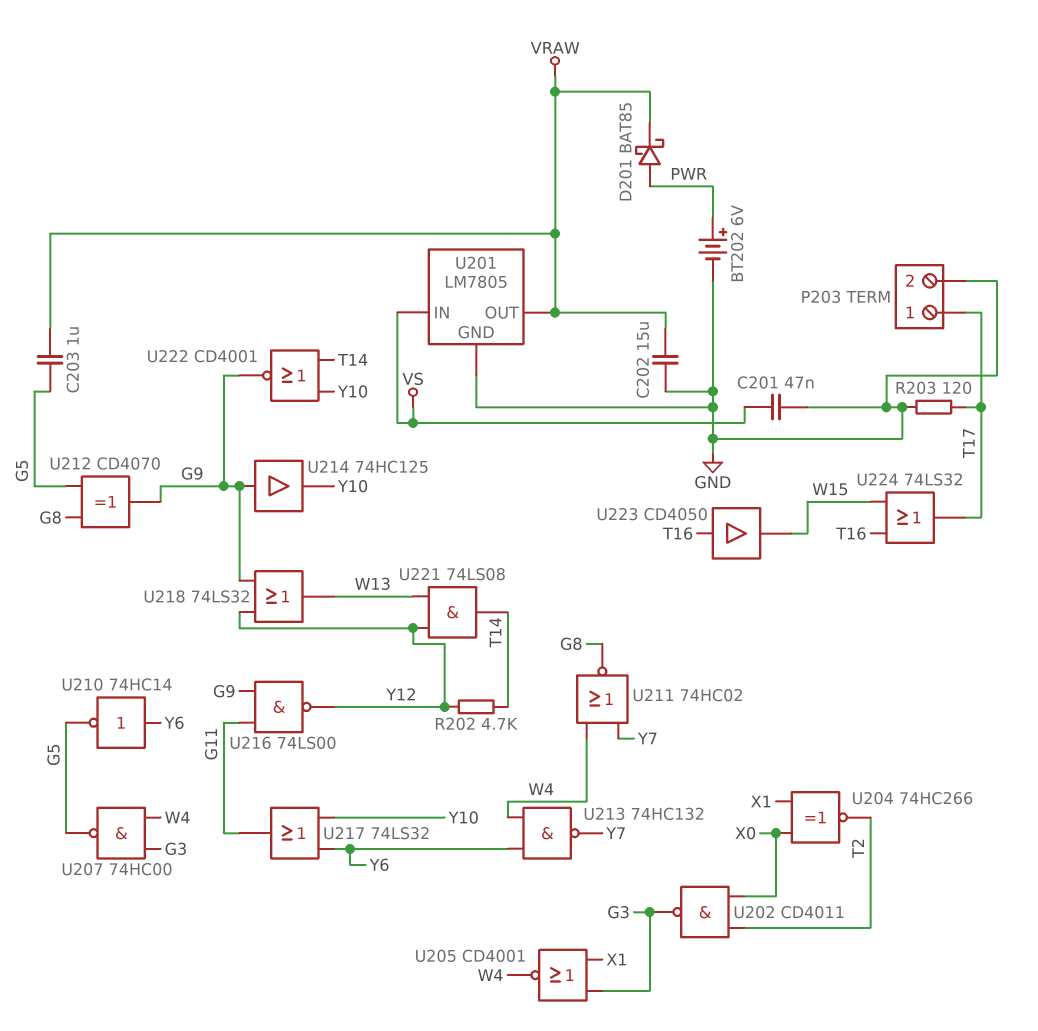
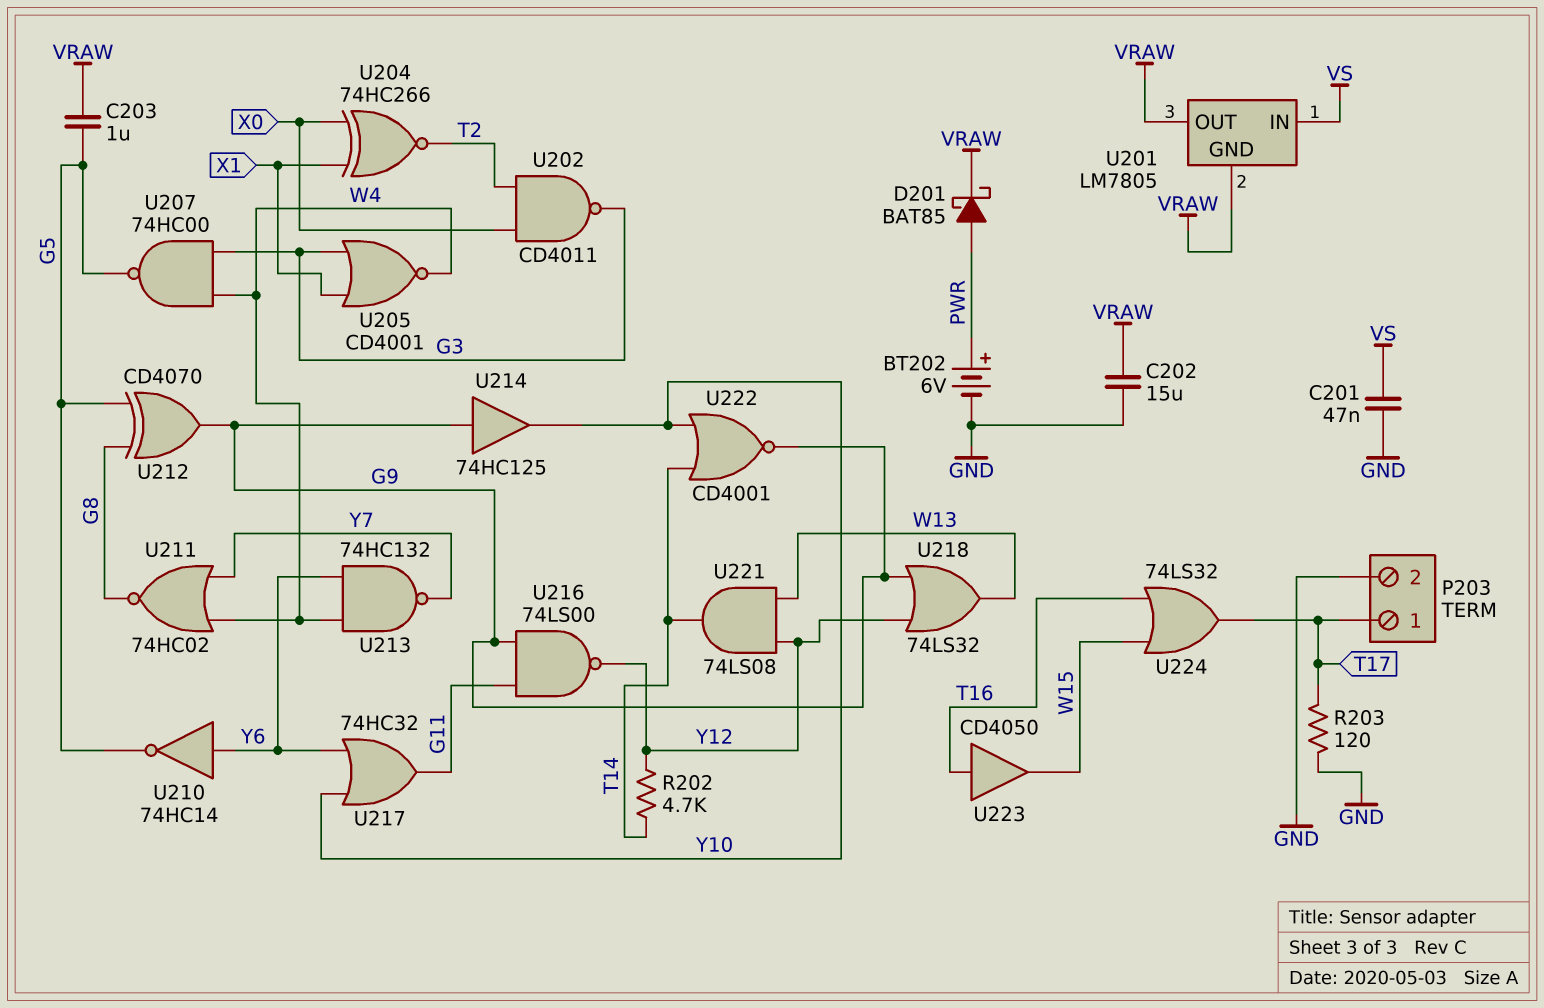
U201 pin GND: GND -> VRAW
U217: OR 74LS32 (in Y6, in Y10, out G11) -> OR 74HC32 (in Y6, in Y10, out G11)

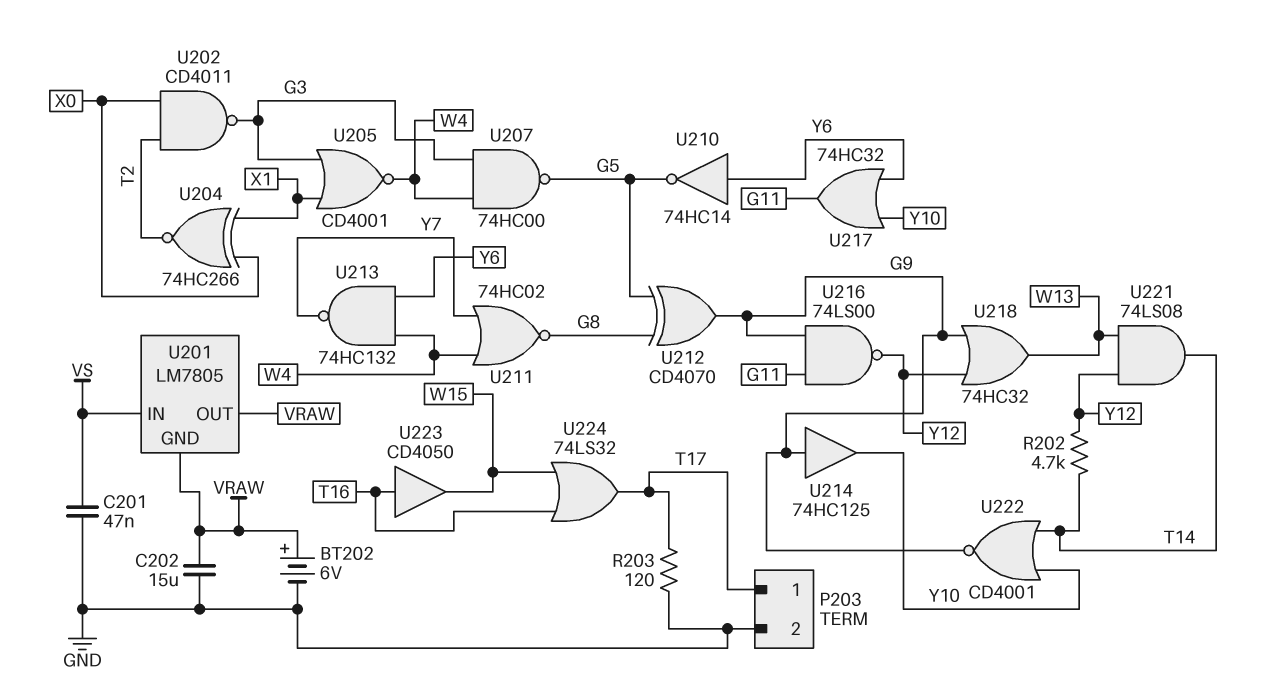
BT202: 6V (plus PWR, minus GND) -> 6V (plus VRAW, minus GND)
C203: 1uF (G5, VRAW) -> none
D201: schottky BAT85 (A PWR, K VRAW) -> none
U218: OR 74LS32 (in G9, in Y12, out W13) -> OR 74HC32 (in G9, in Y12, out W13)

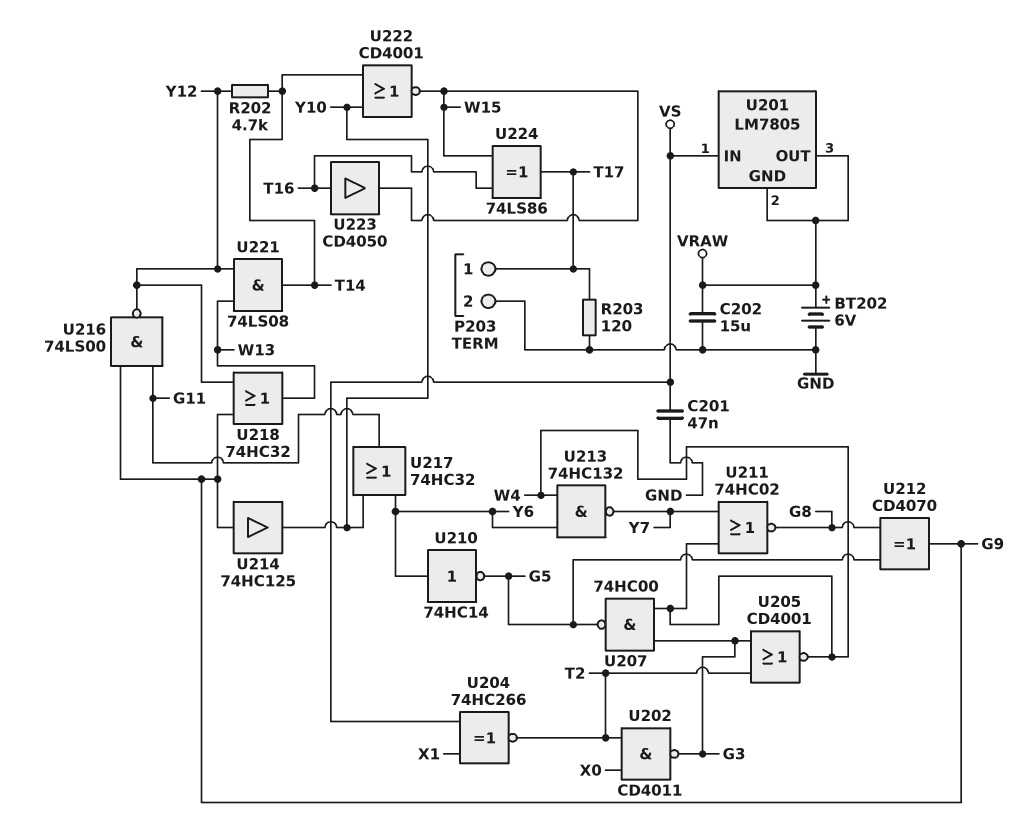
U204: XNOR 74HC266 (in X0, in X1, out T2) -> XNOR 74HC266 (in VS, in X1, out T2)
U205: NOR CD4001 (in G3, in X1, out W4) -> NOR CD4001 (in G3, in T2, out W4)
U222: NOR CD4001 (in T14, in Y10, out G9) -> NOR CD4001 (in T14, in Y10, out W15)
U224: OR 74LS32 (in T16, in W15, out T17) -> XOR 74LS86 (in T16, in W15, out T17)

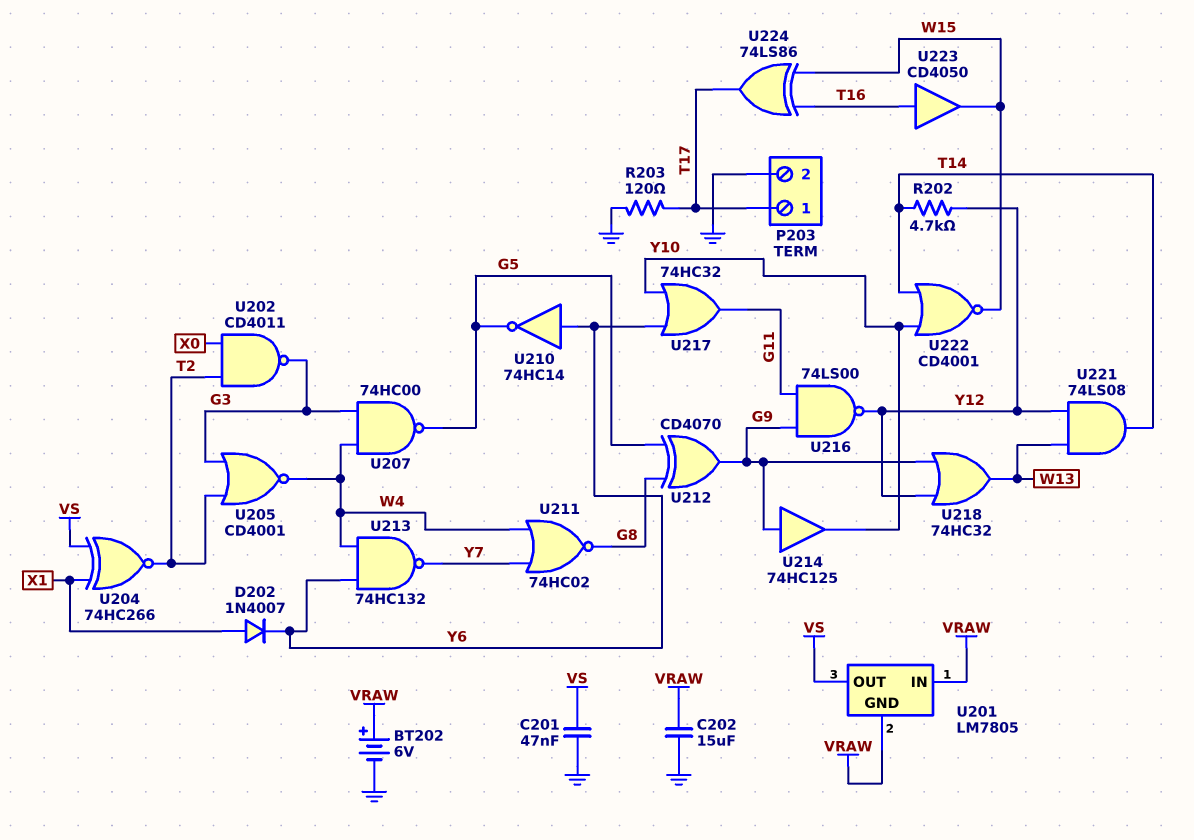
D202: none -> diode 1N4007 (A X1, K Y6)
U201 pin IN: VS -> VRAW
U201 pin OUT: VRAW -> VS

